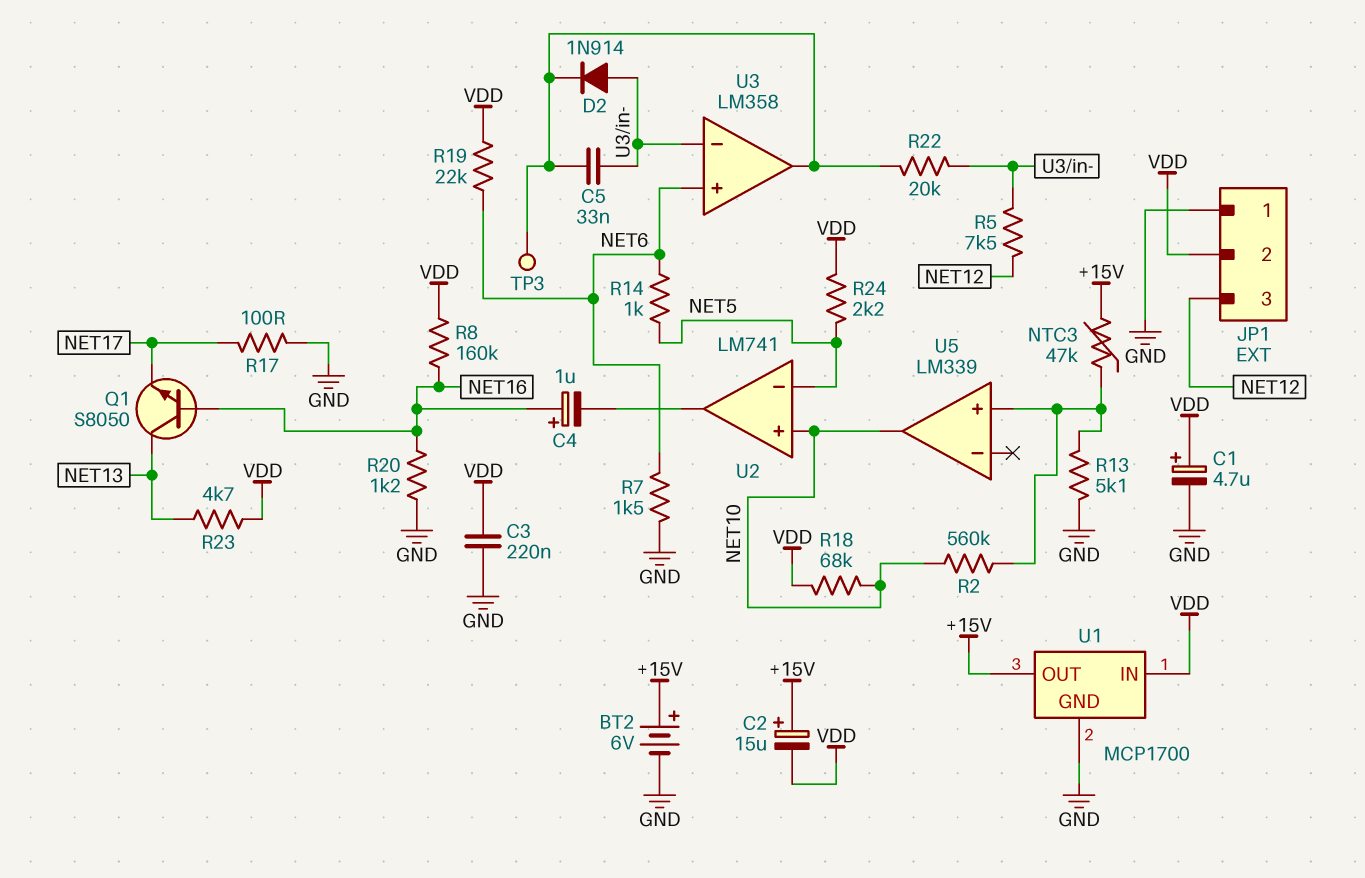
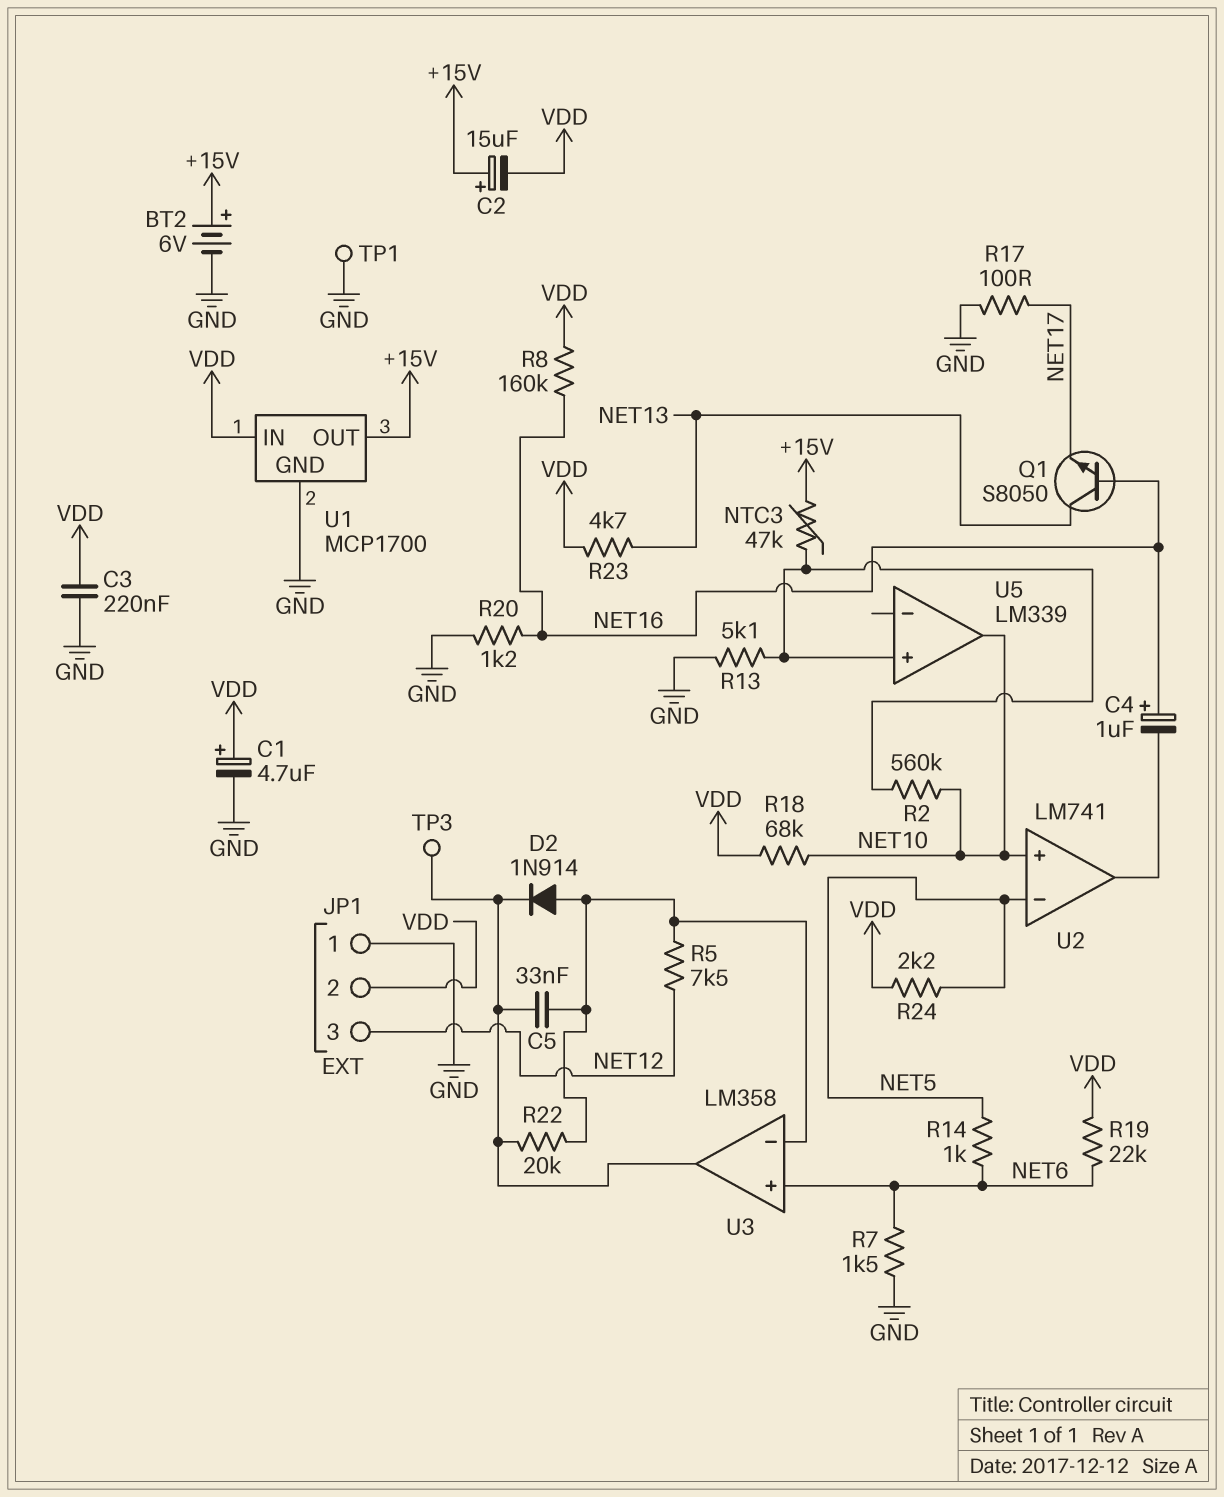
TP1: none -> test point (GND)

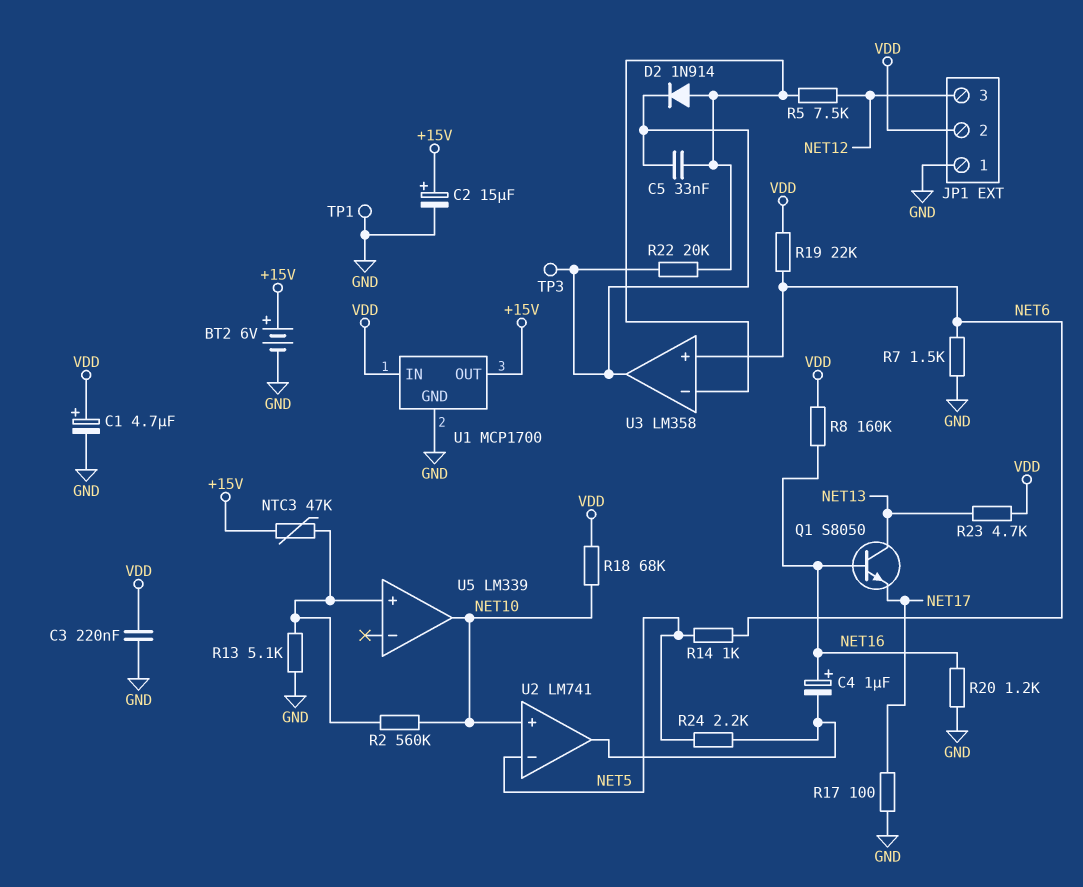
C2: 15uF (plus +15V, minus VDD) -> 15uF (plus +15V, minus GND)
R24: 2.2k (NET5, VDD) -> 2.2k (NET5, U2/out)

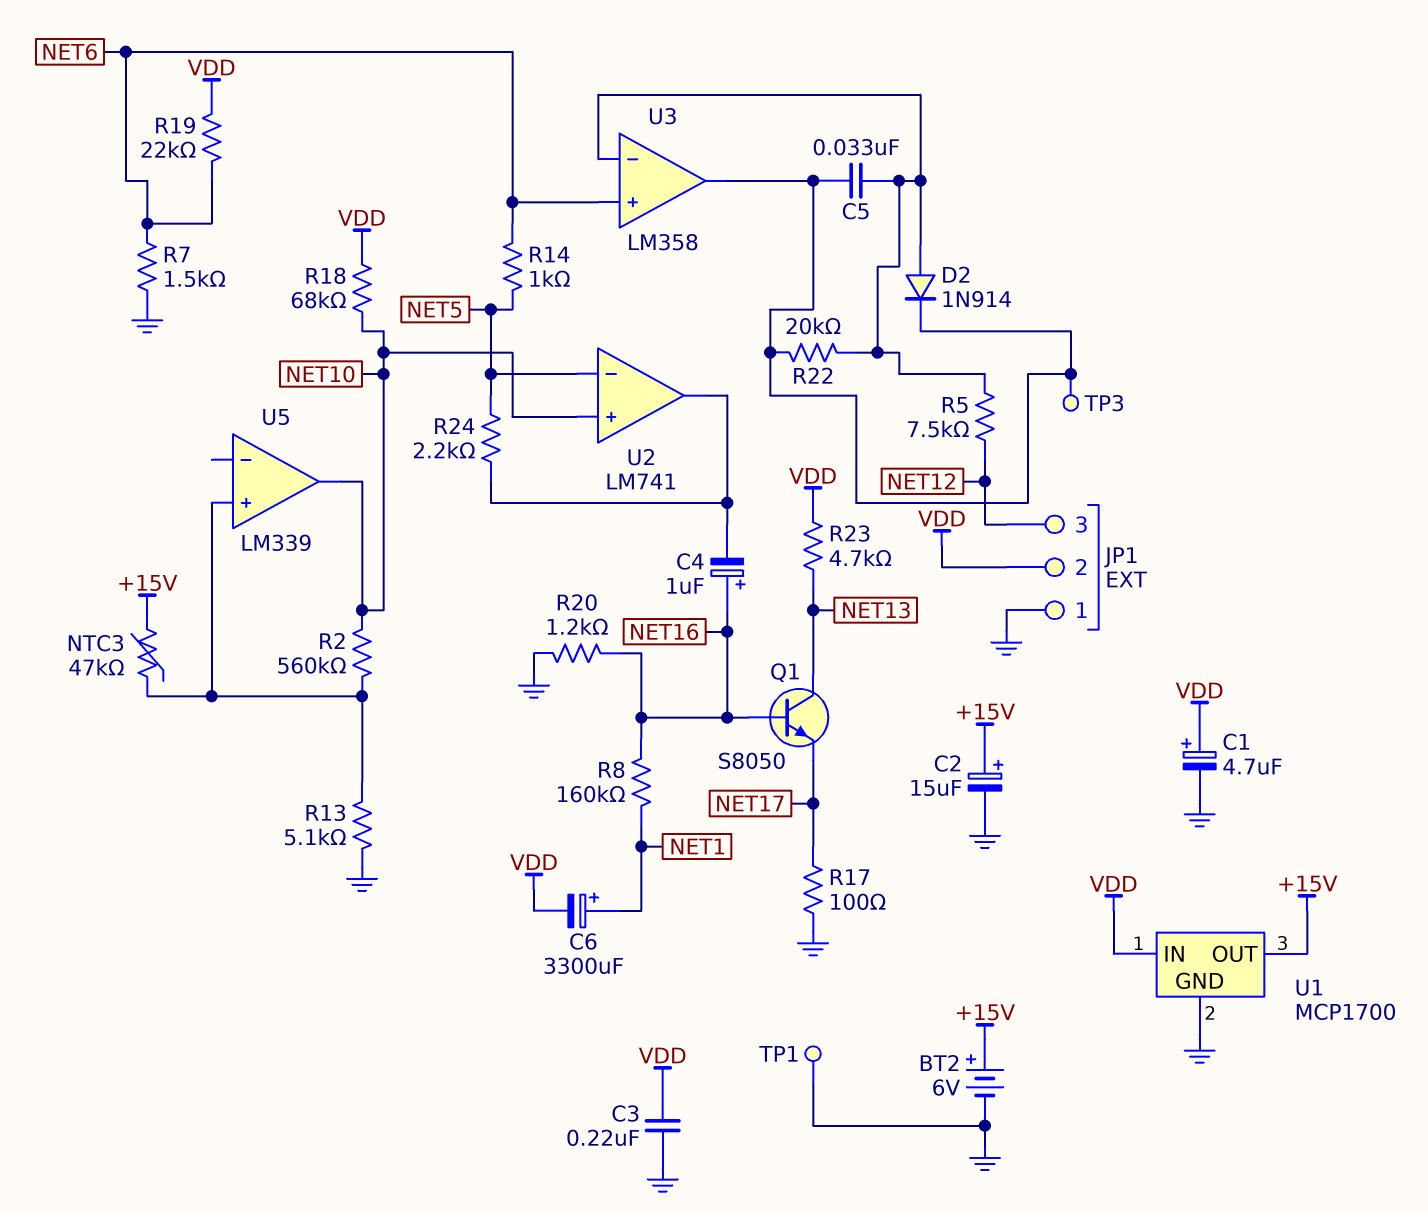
C6: none -> 3300uF (plus NET1, minus VDD)
R8: 160k (NET16, VDD) -> 160k (NET1, NET16)

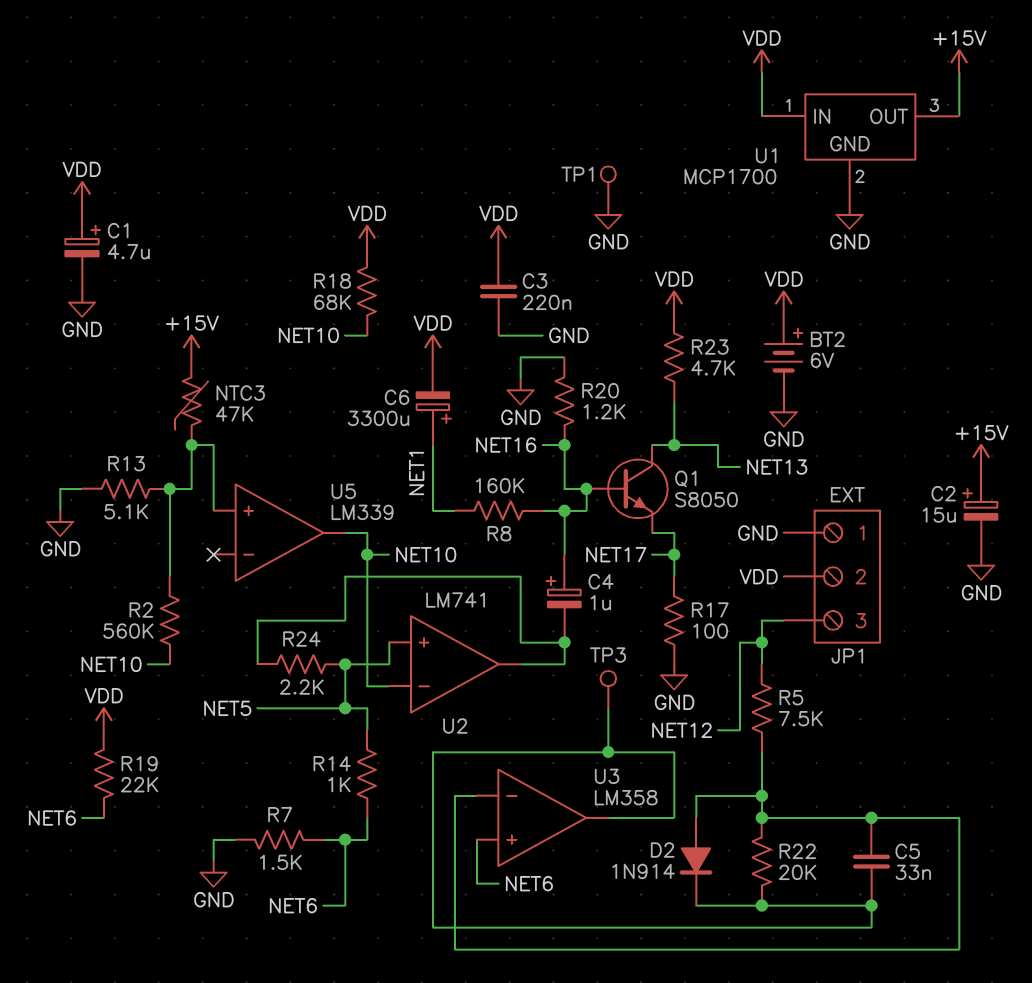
BT2: 6V (plus +15V, minus GND) -> 6V (plus VDD, minus GND)
U2 pin in+: NET10 -> NET5
U2 pin in-: NET5 -> NET10

